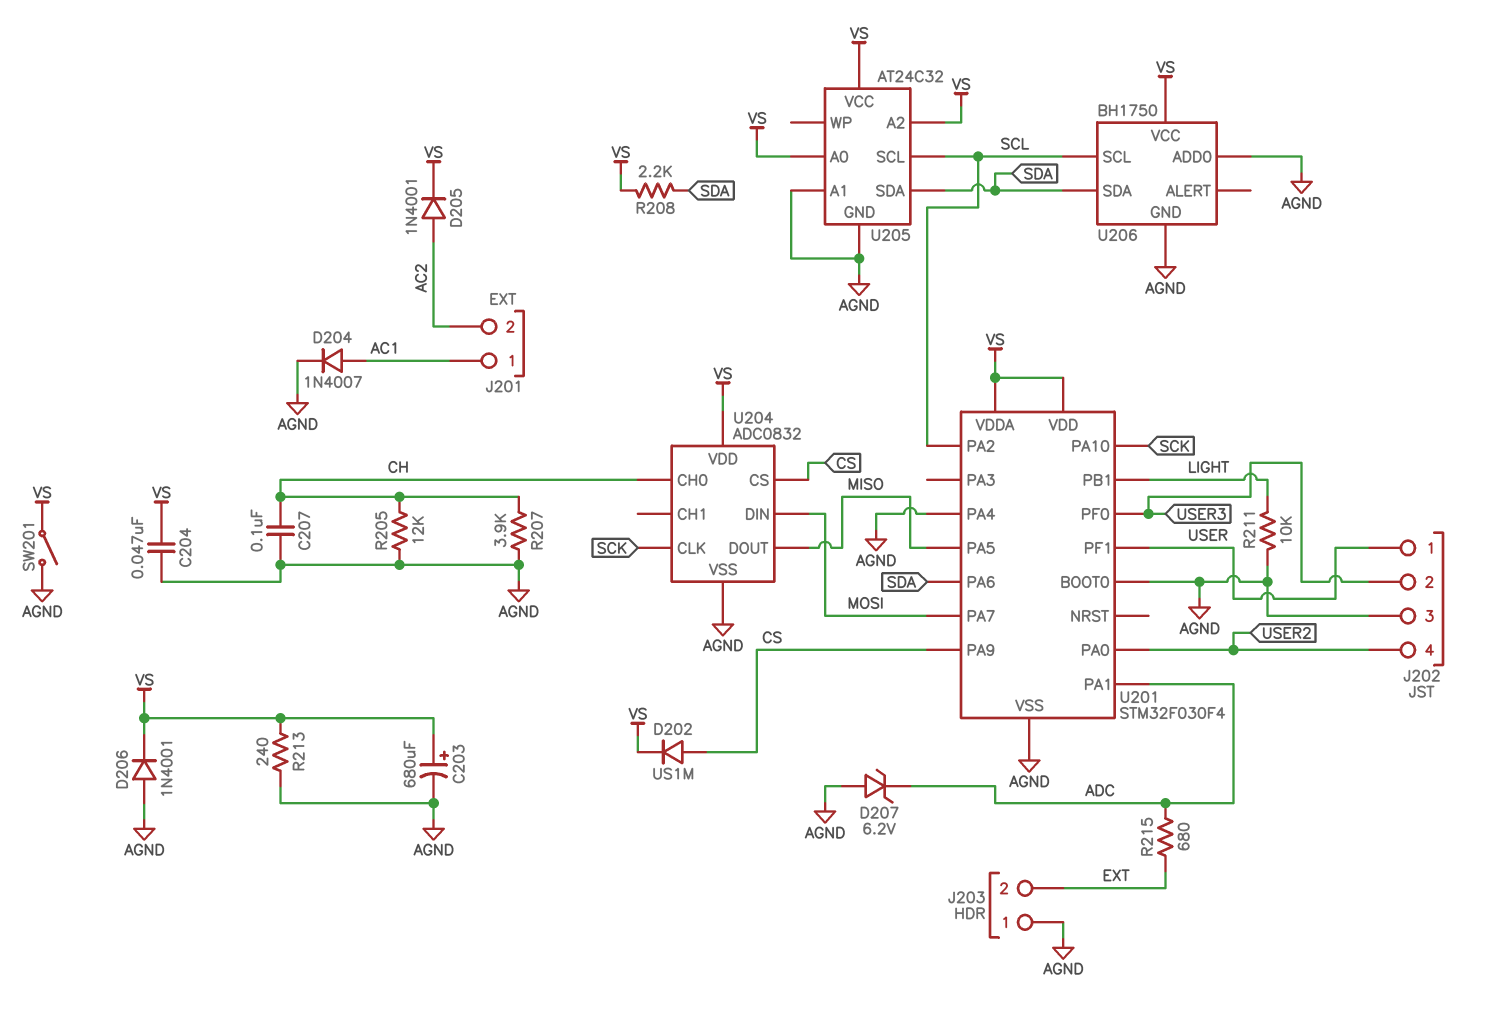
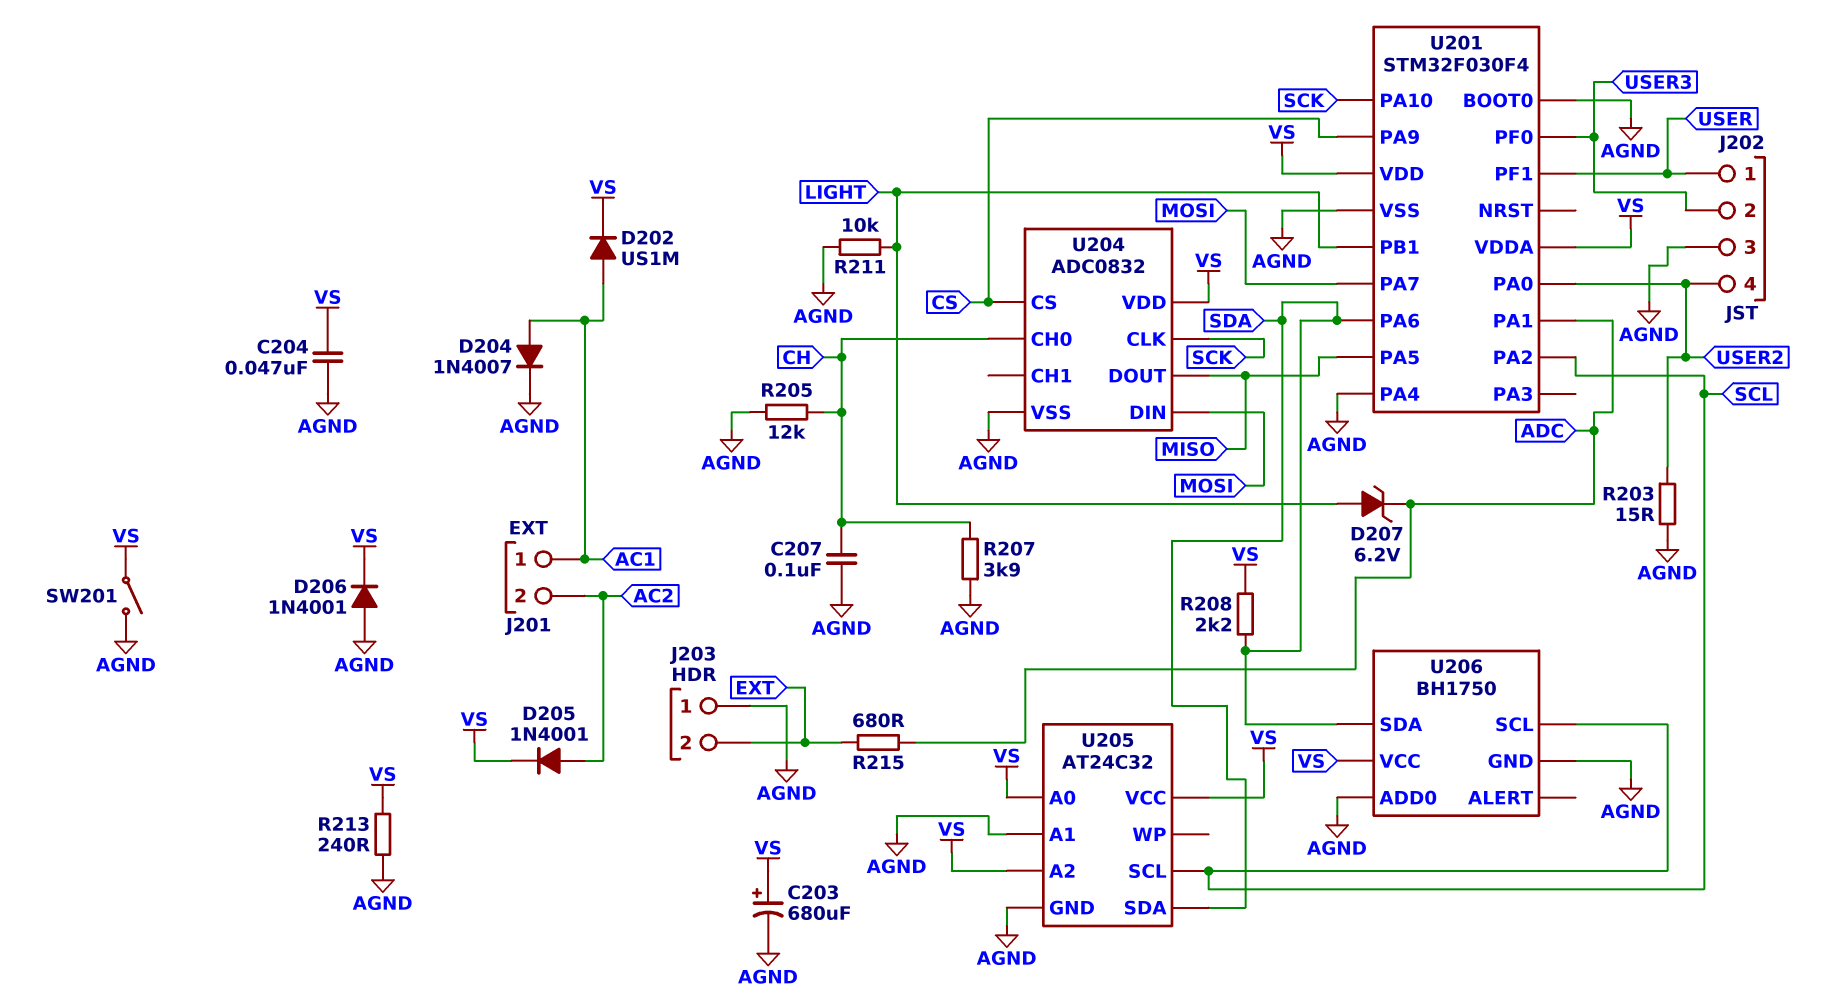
D202: diode US1M (A CS, K VS) -> diode US1M (A AC1, K VS)
D207: zener 6.2V (A AGND, K ADC) -> zener 6.2V (A LIGHT, K ADC)
R203: none -> 15 (AGND, USER2)

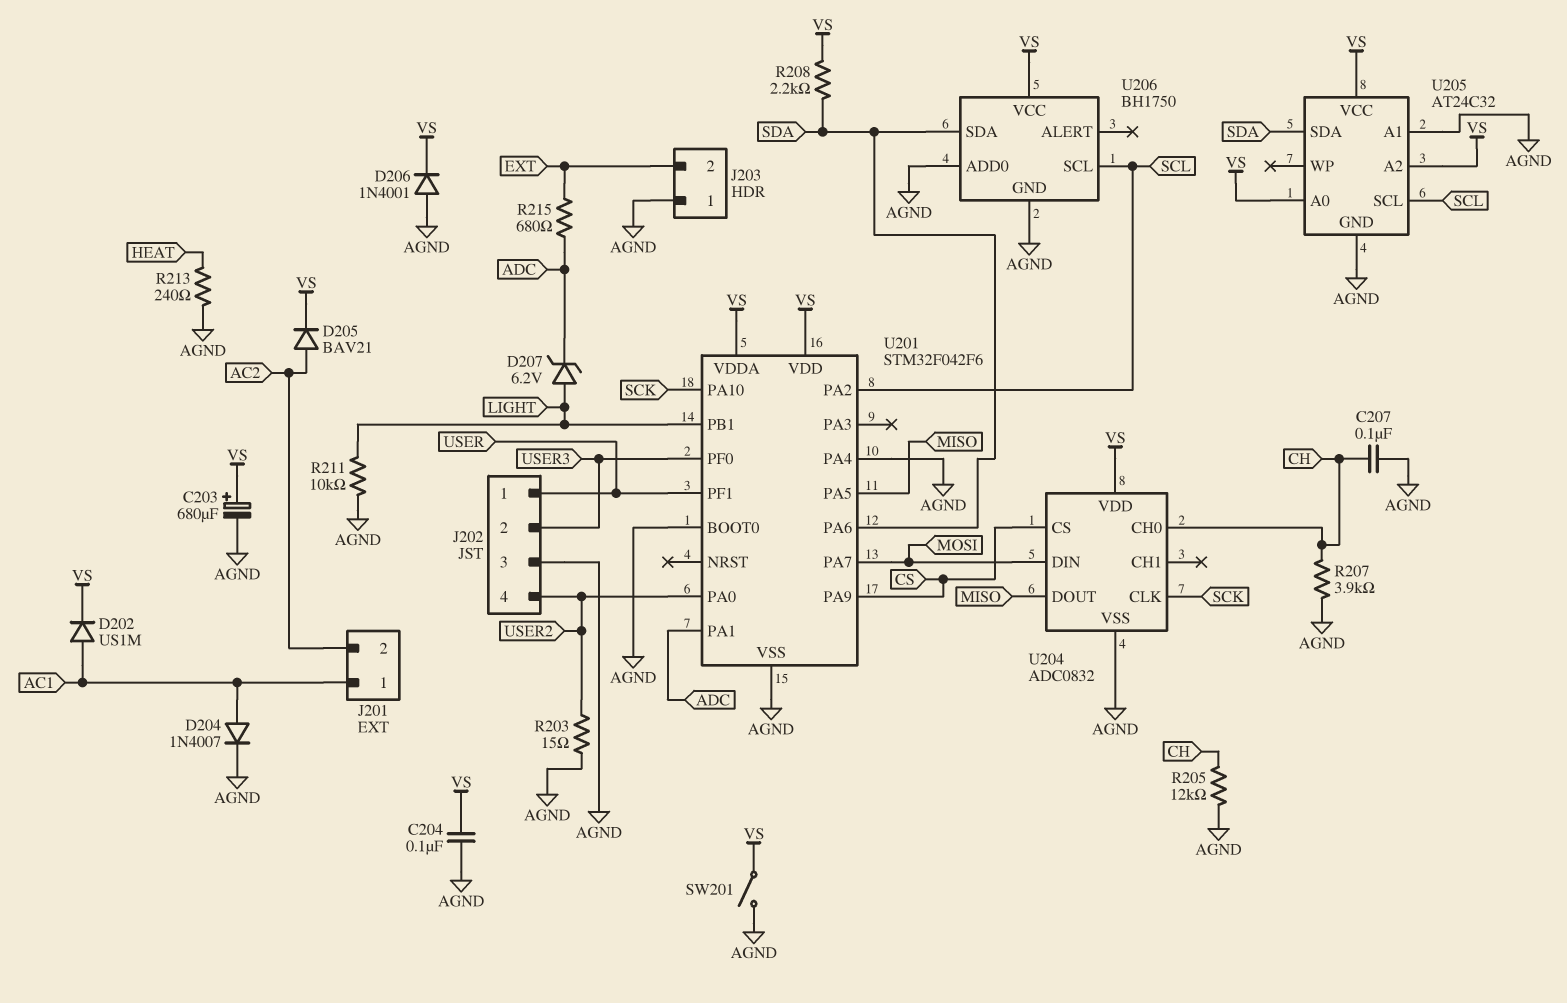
C204: 47nF (AGND, VS) -> 100nF (AGND, VS)
D205: diode 1N4001 (A AC2, K VS) -> diode BAV21 (A AC2, K VS)
R213: 240 (AGND, VS) -> 240 (AGND, HEAT)
U201: STM32F030F4 -> STM32F042F6

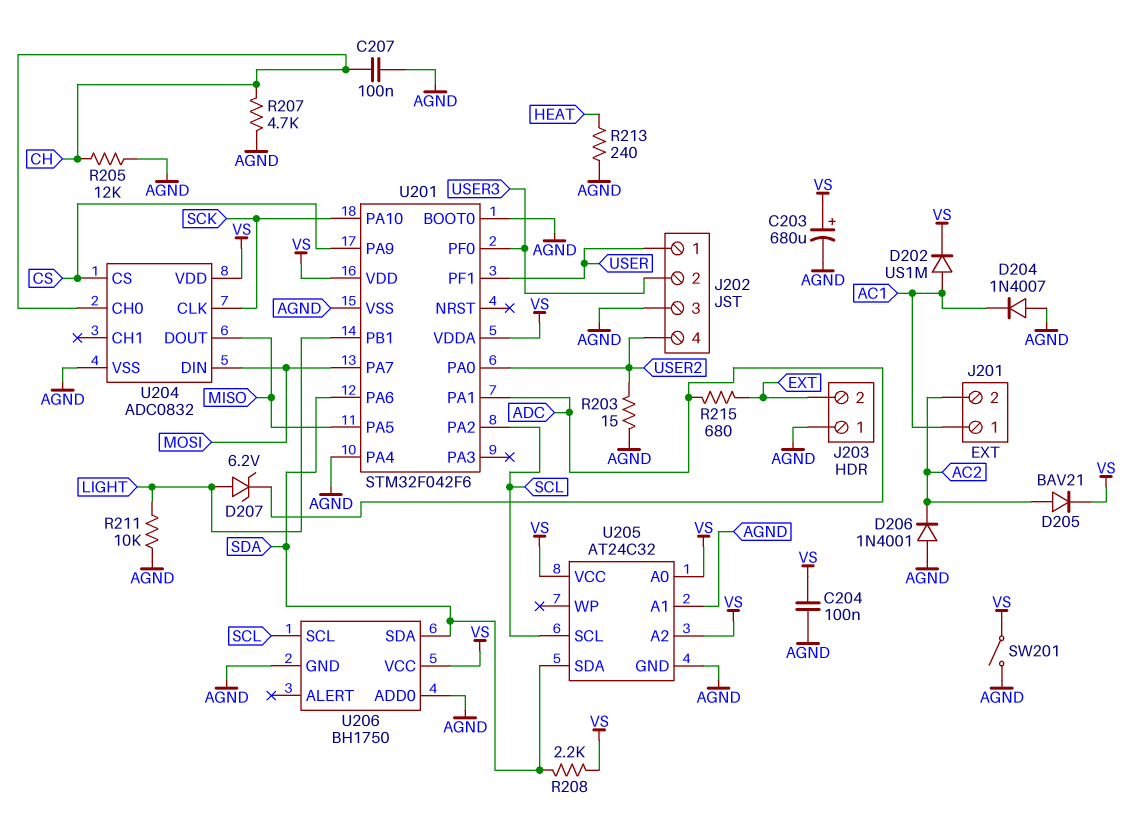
D204: diode 1N4007 (A AC1, K AGND) -> diode 1N4007 (A AGND, K AC1)
D206: diode 1N4001 (A AGND, K VS) -> diode 1N4001 (A AGND, K AC2)
R207: 3.9k (AGND, CH) -> 4.7k (AGND, CH)

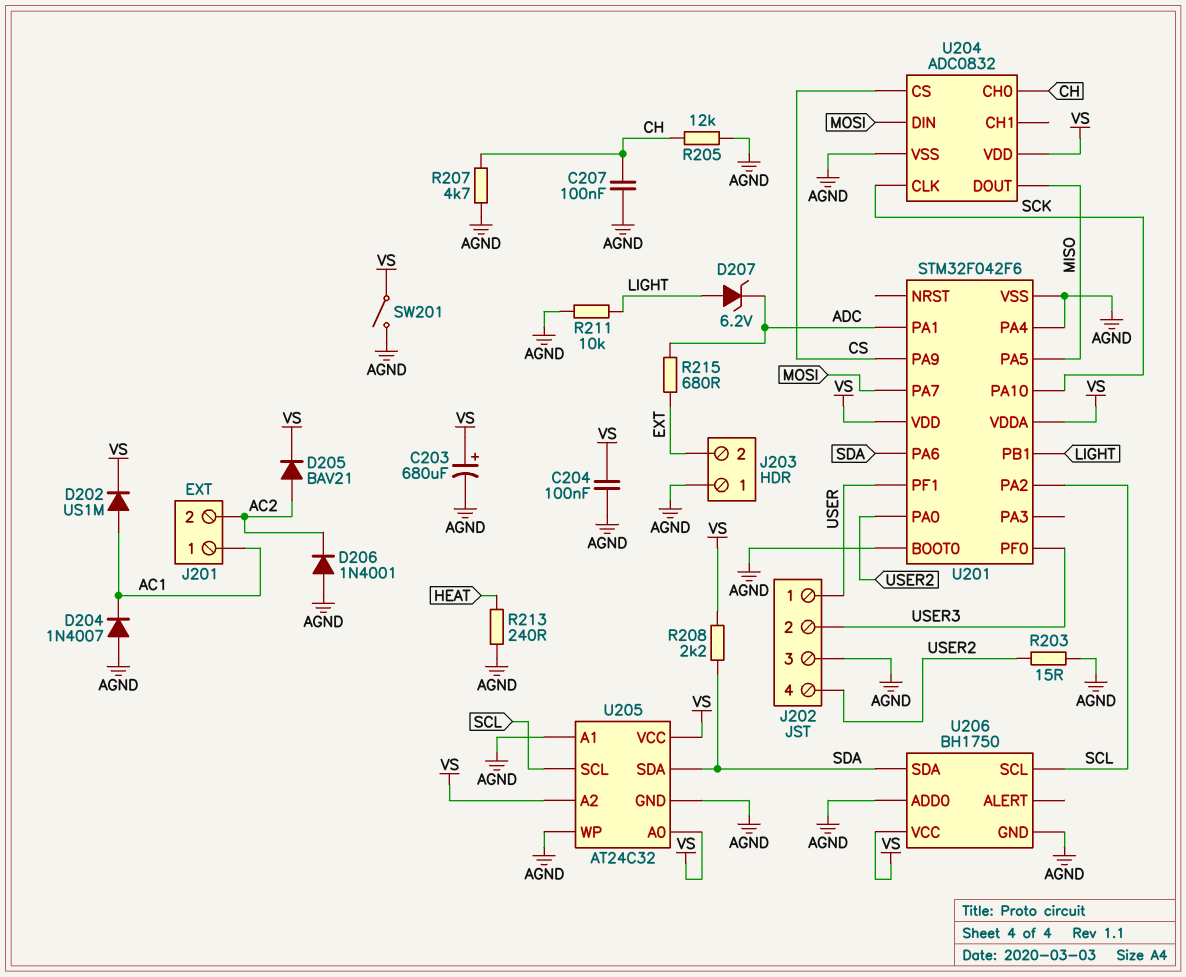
U205 pin WP: none -> AGND

